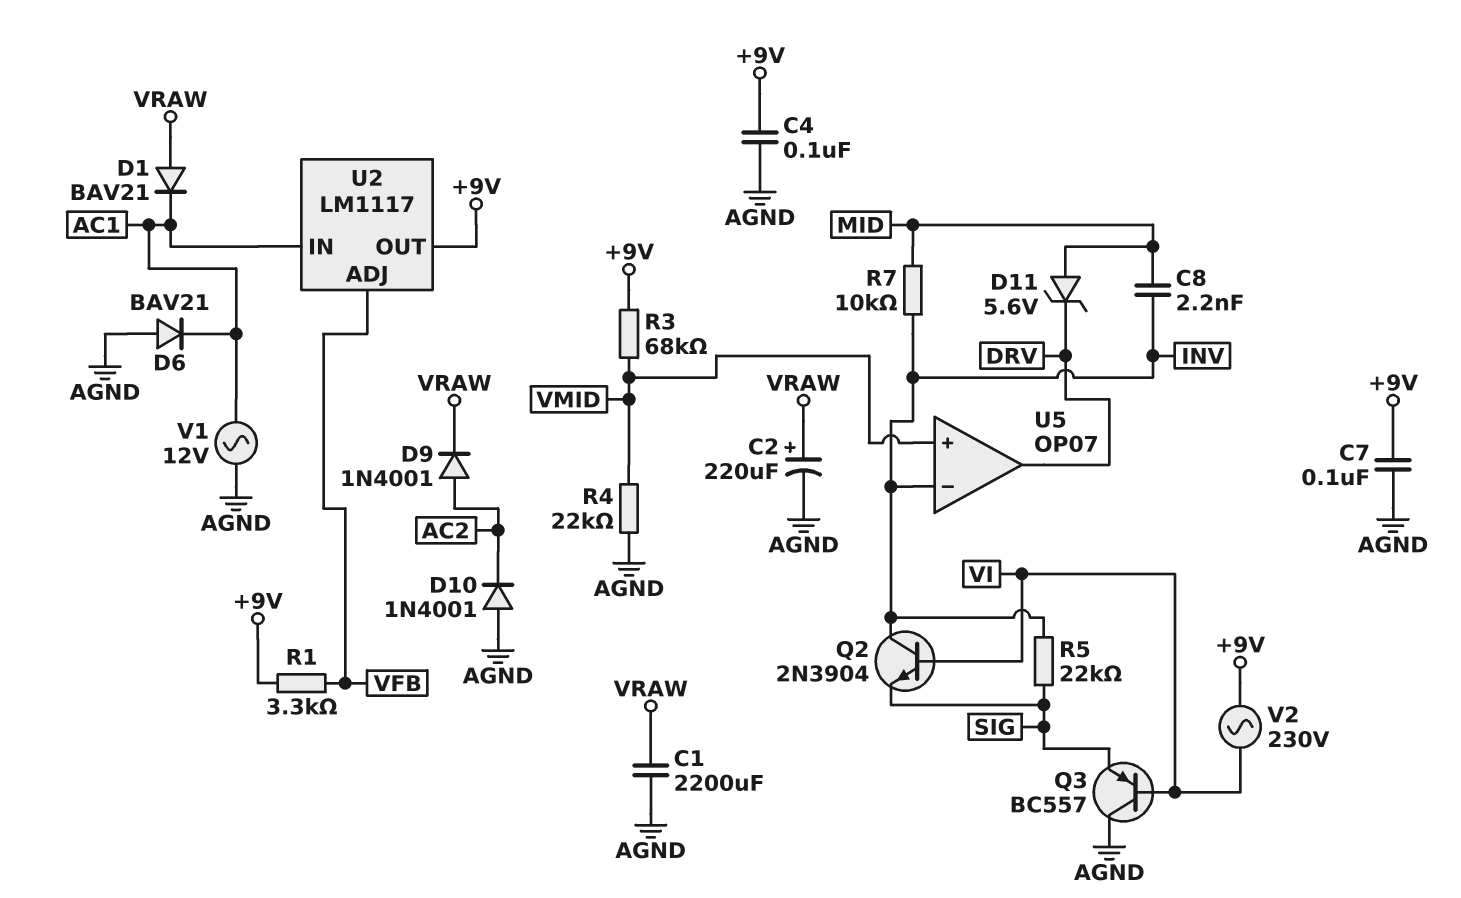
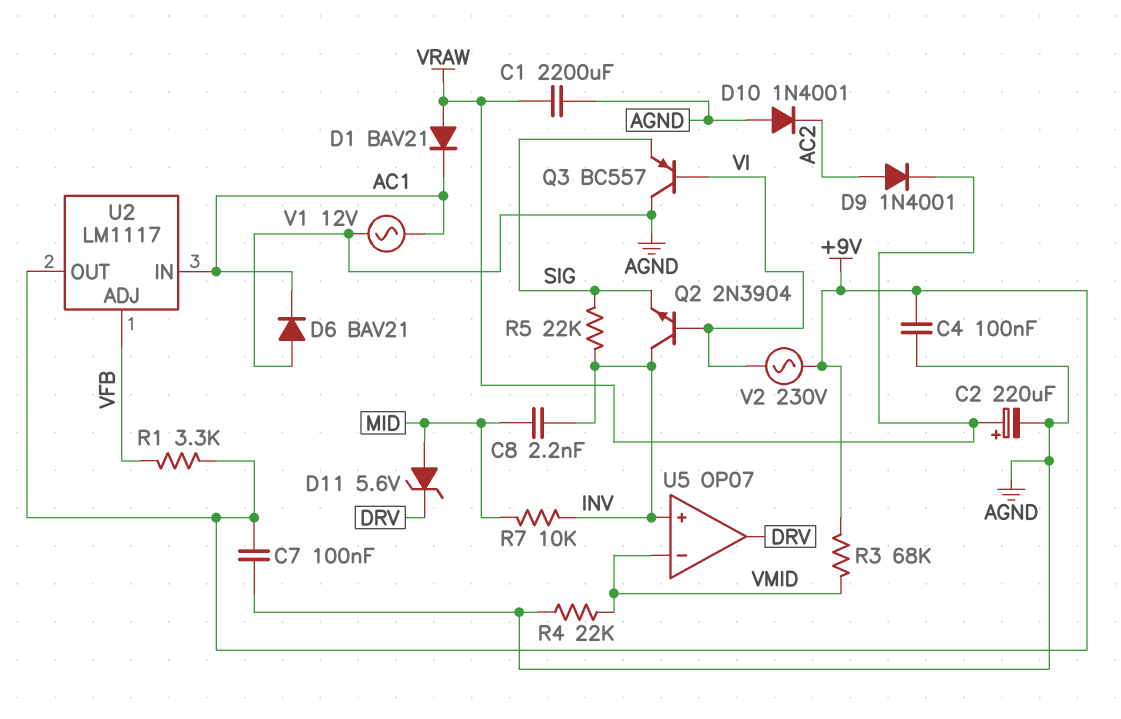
U5 pin in+: VMID -> INV
U5 pin in-: INV -> VMID

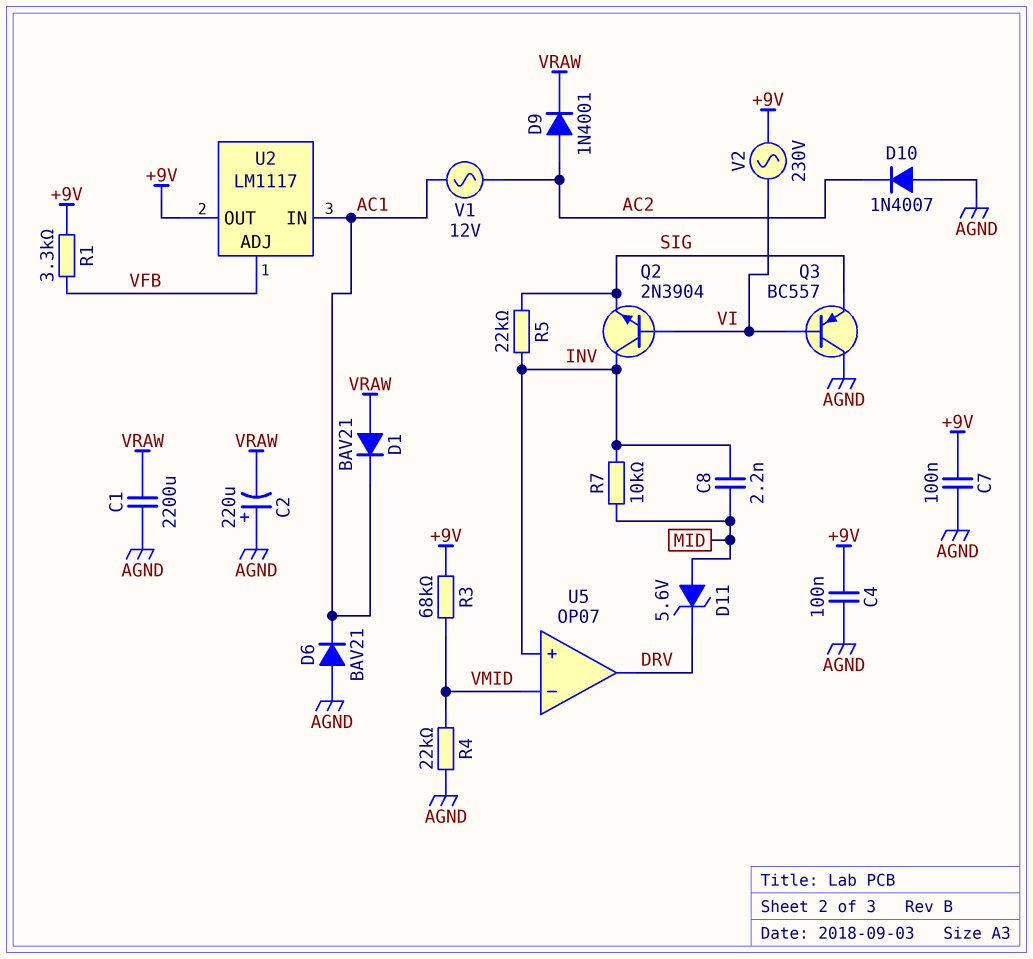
C2: 220uF (plus VRAW, minus AGND) -> 220uF (plus AGND, minus VRAW)
D10: diode 1N4001 (A AGND, K AC2) -> diode 1N4007 (A AGND, K AC2)
V1: AC 12V (AC1, AGND) -> AC 12V (AC1, AC2)

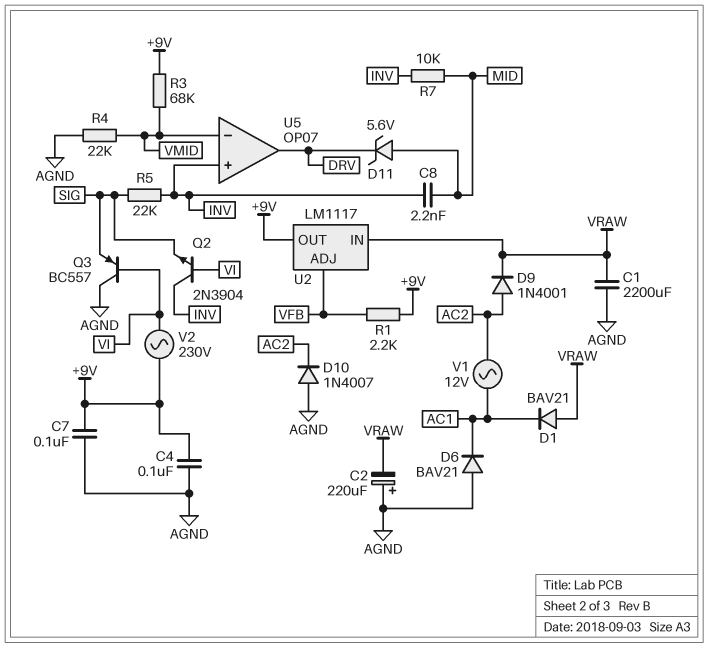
R1: 3.3k (+9V, VFB) -> 2.2k (+9V, VFB)
U2 pin IN: AC1 -> VRAW

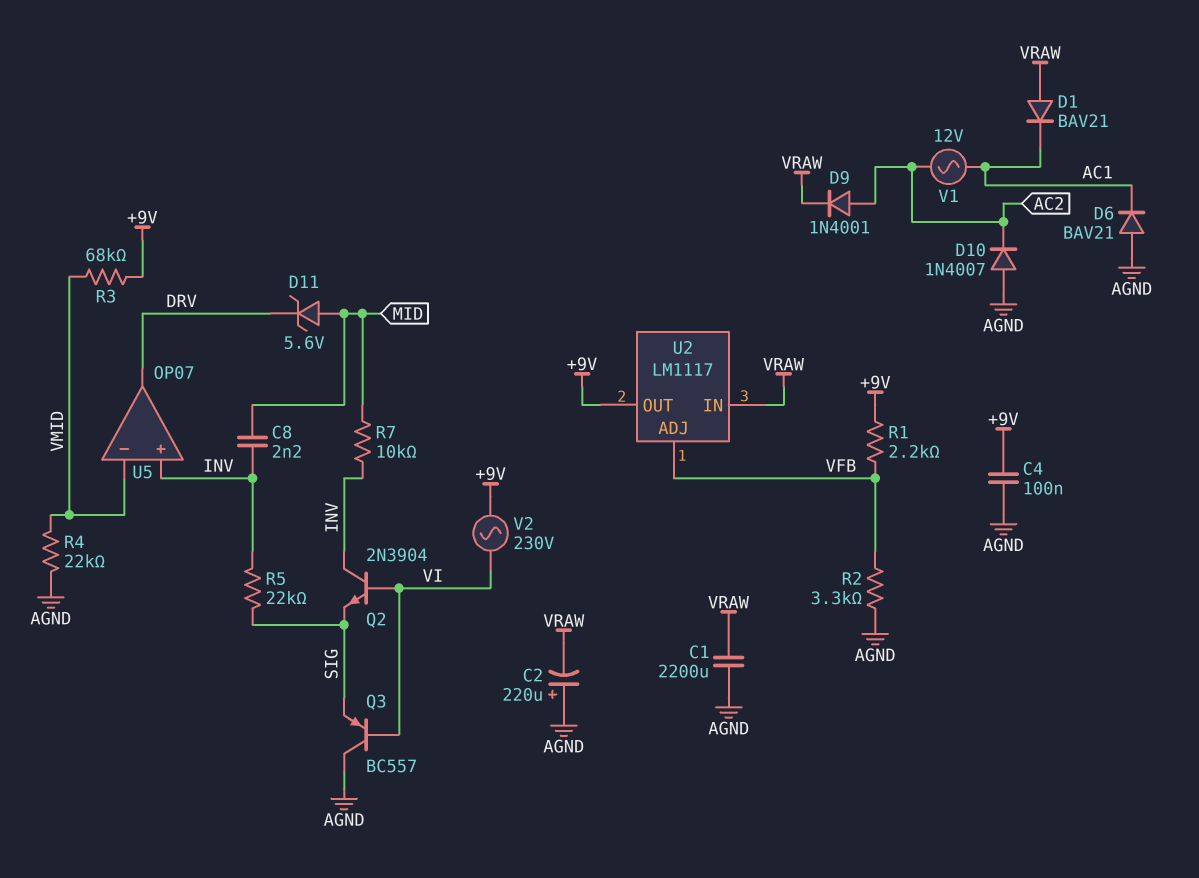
C7: 100nF (+9V, AGND) -> none
R2: none -> 3.3k (AGND, VFB)

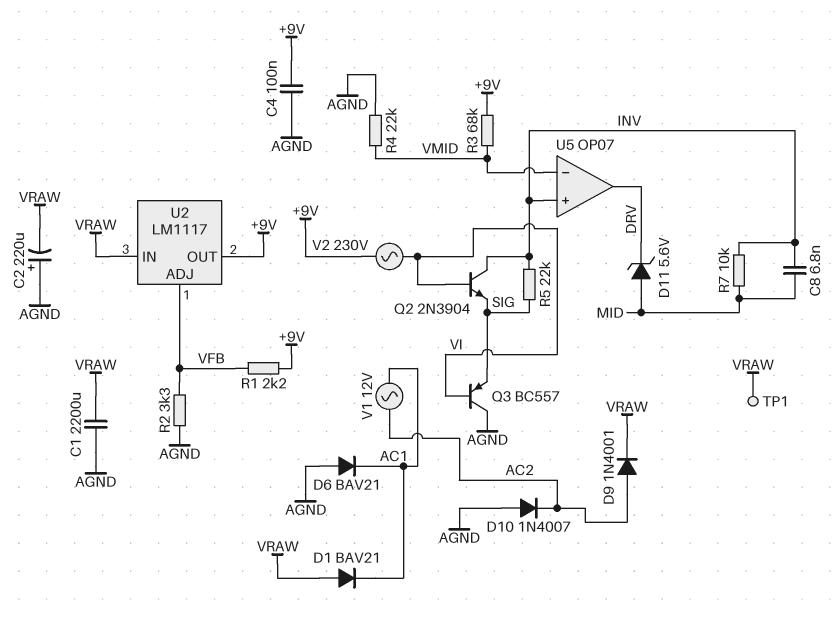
C8: 2.2nF (INV, MID) -> 6.8nF (INV, MID)
TP1: none -> test point (VRAW)

